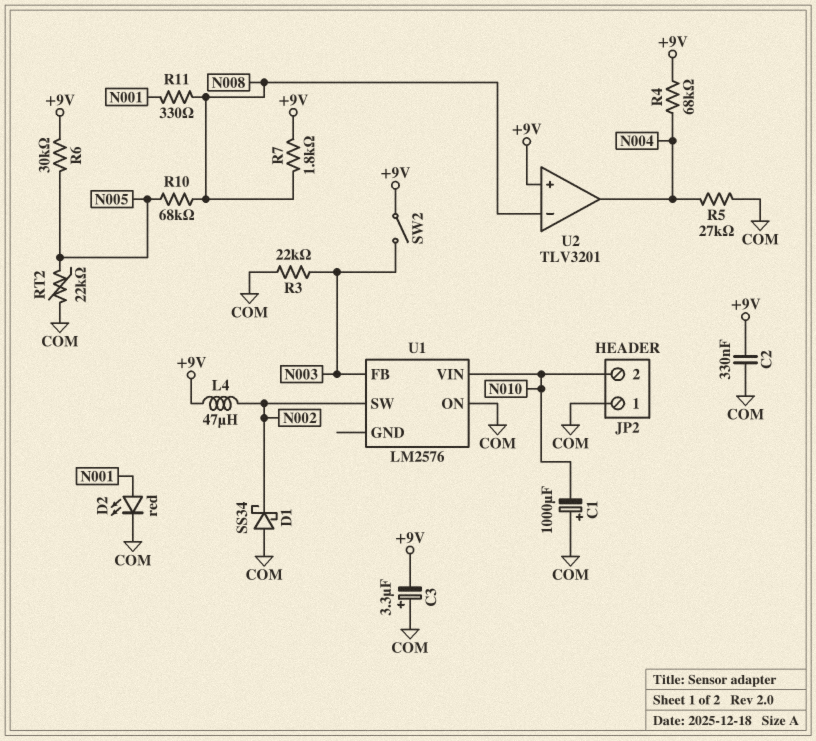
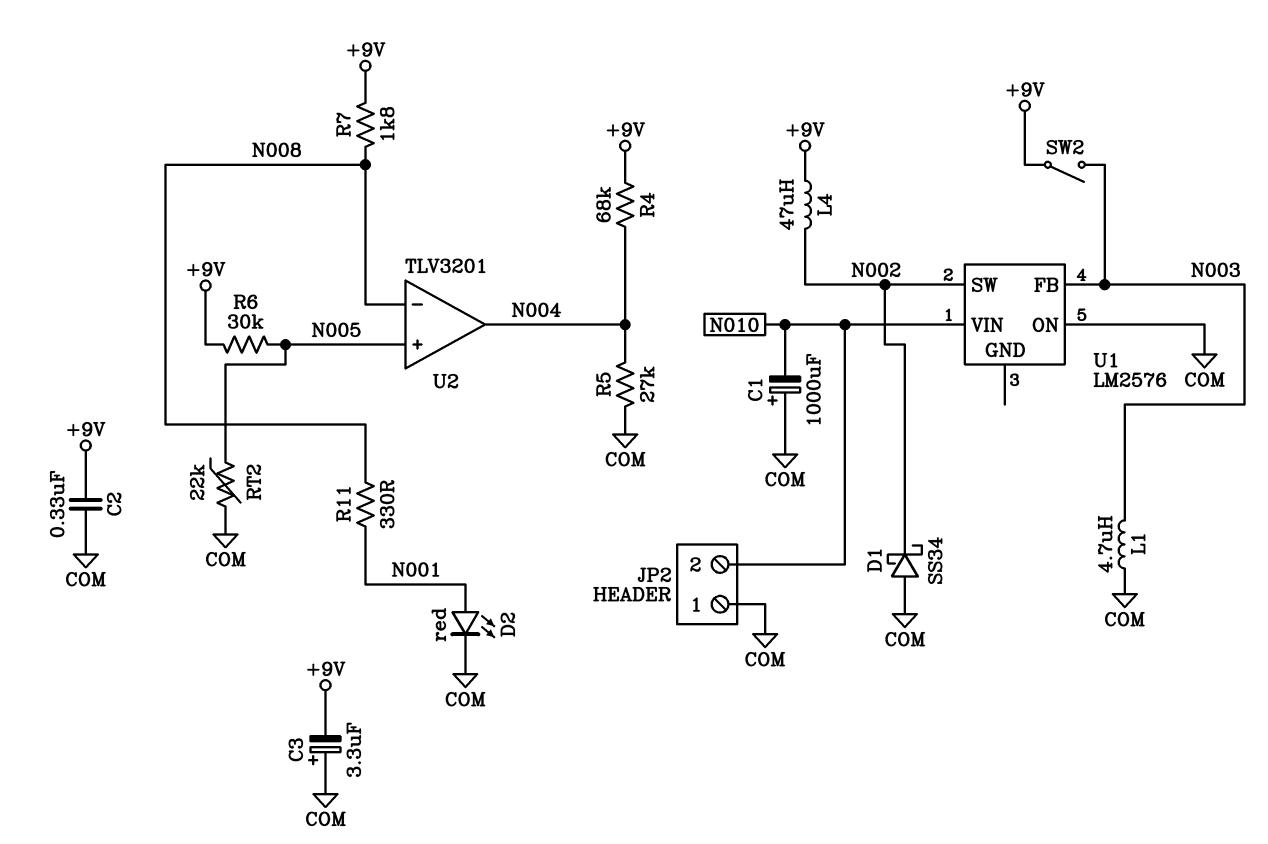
L1: none -> 4.7uH (COM, N003)
R3: 22k (COM, N003) -> none
R10: 68k (N005, N008) -> none
U2 pin in+: +9V -> N005

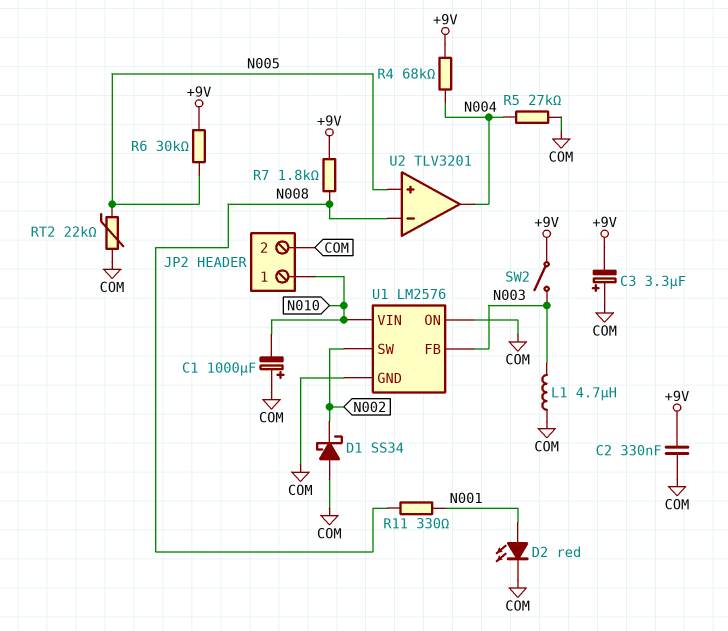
JP2 pin 1: COM -> N010
JP2 pin 2: N010 -> COM
L4: 47uH (+9V, N002) -> none
U1 pin GND: none -> COM

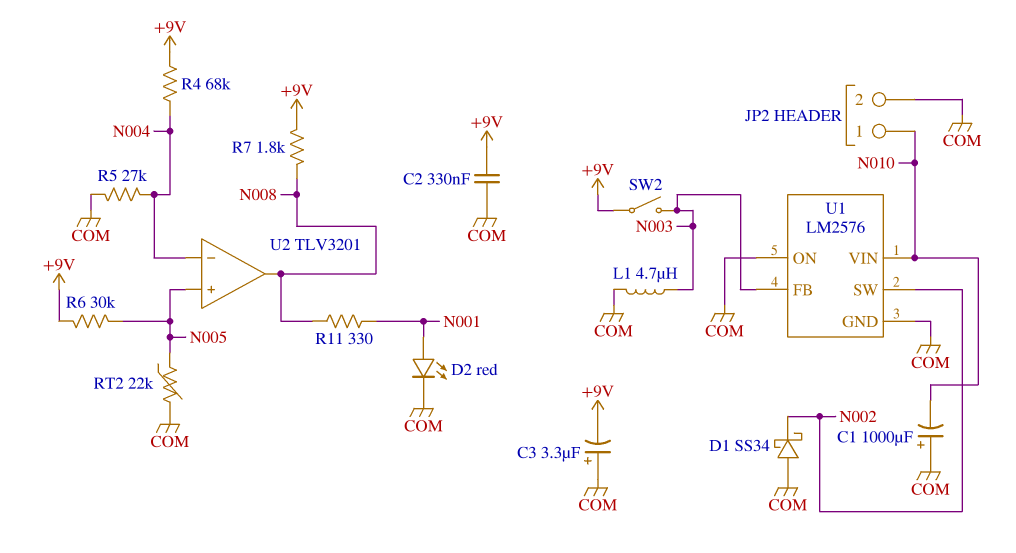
U2 pin in-: N008 -> N004
U2 pin out: N004 -> N008

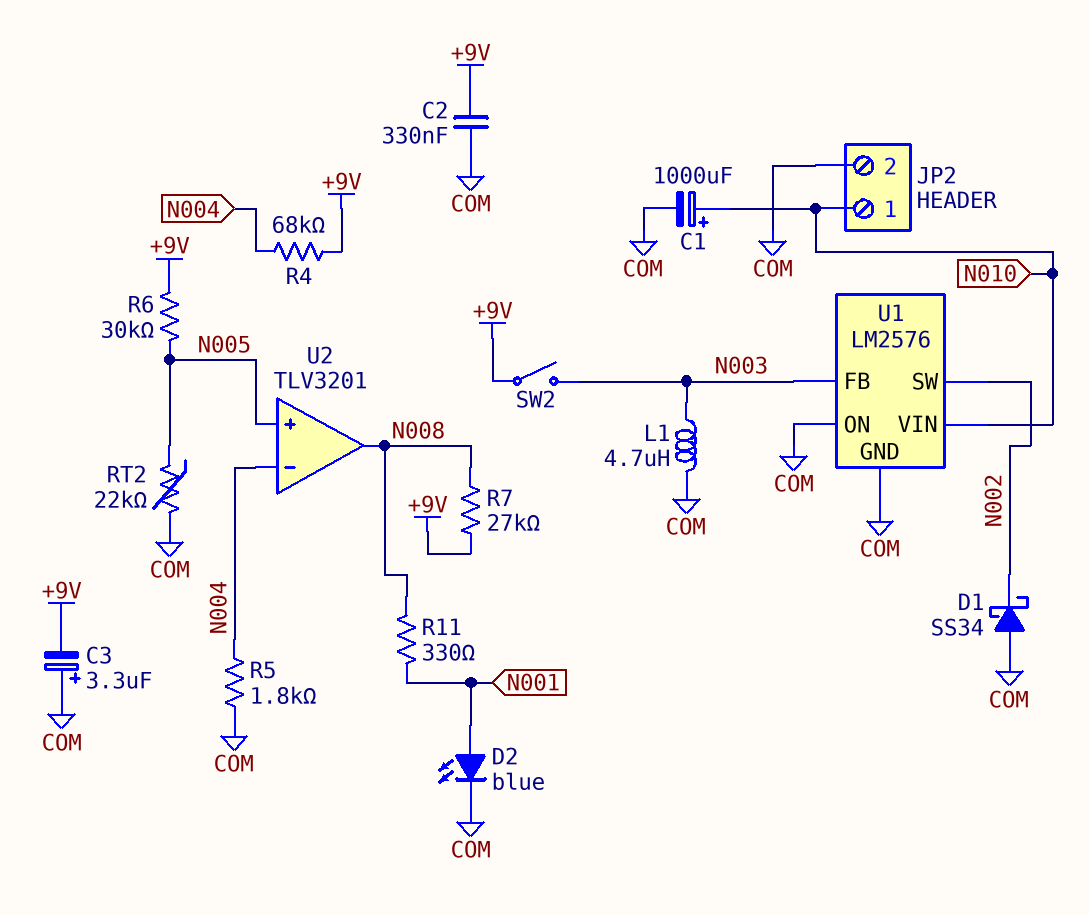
C1: 1000uF (plus COM, minus N010) -> 1000uF (plus N010, minus COM)
D2: LED red (A N001, K COM) -> LED blue (A N001, K COM)
R5: 27k (COM, N004) -> 1.8k (COM, N004)
R7: 1.8k (+9V, N008) -> 27k (+9V, N008)

